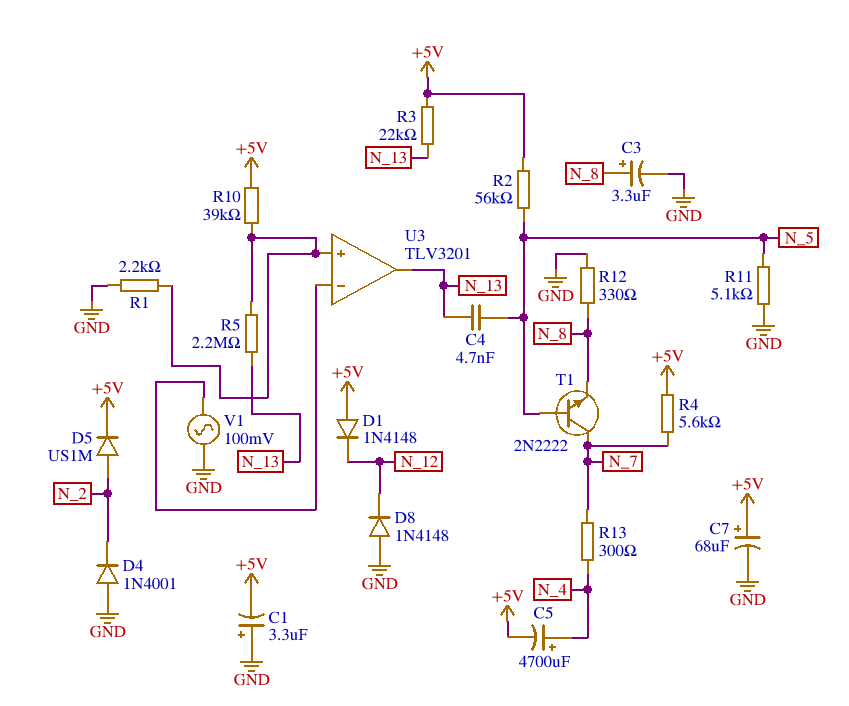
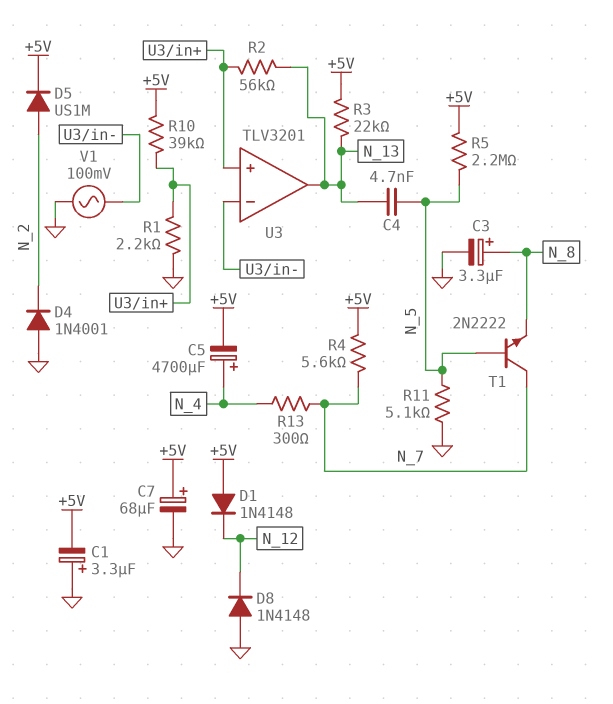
R2: 56k (+5V, N_5) -> 56k (N_13, U3/in+)
R5: 2.2M (N_13, U3/in+) -> 2.2M (+5V, N_5)
R12: 330 (GND, N_8) -> none

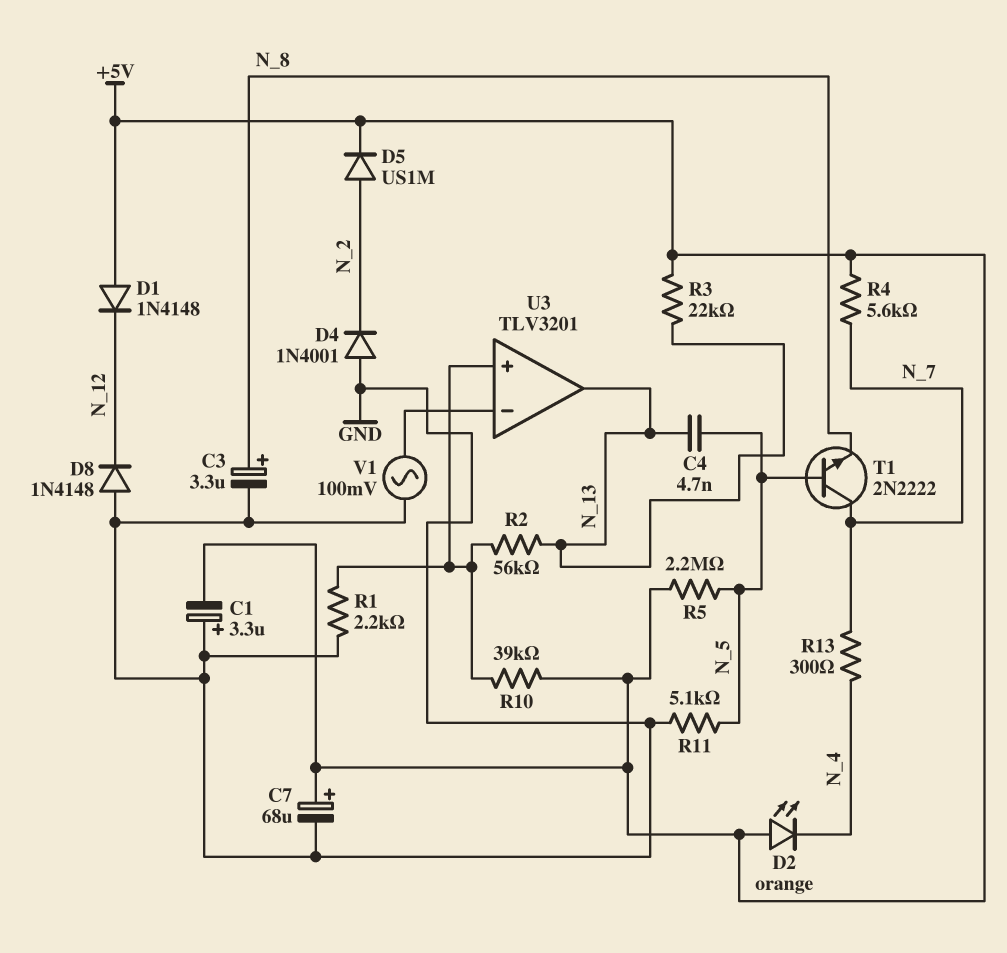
C5: 4700uF (plus N_4, minus +5V) -> none
D2: none -> LED orange (A +5V, K N_4)

